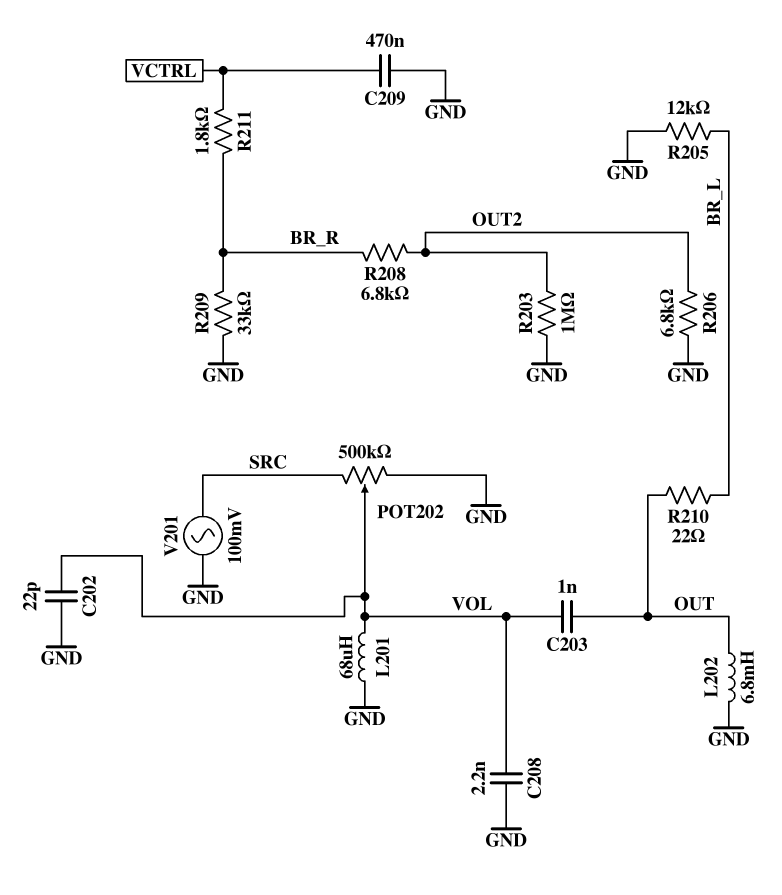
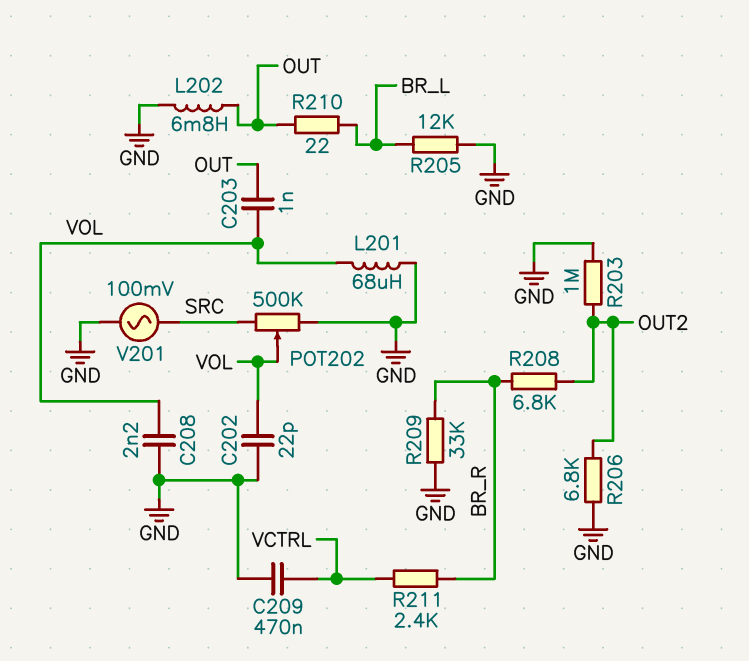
R211: 1.8k (BR_R, VCTRL) -> 2.4k (BR_R, VCTRL)

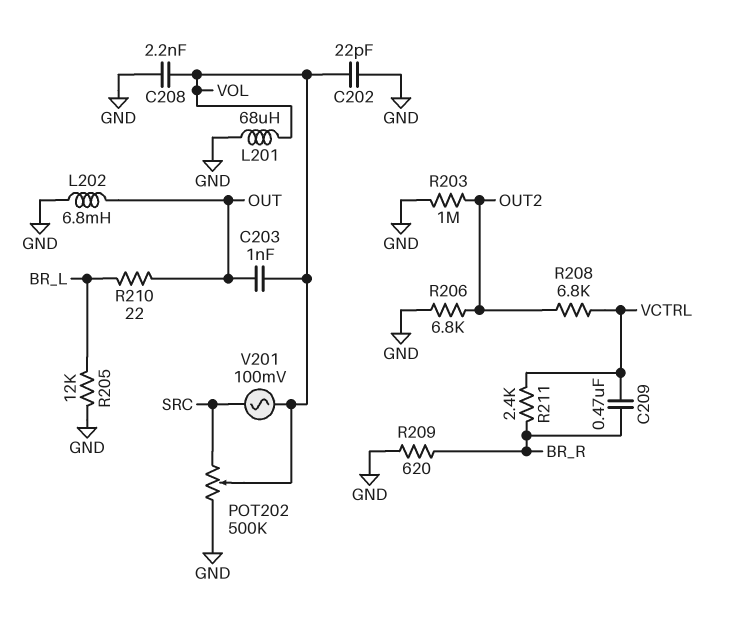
C209: 470nF (GND, VCTRL) -> 470nF (BR_R, VCTRL)
R208: 6.8k (BR_R, OUT2) -> 6.8k (OUT2, VCTRL)
R209: 33k (BR_R, GND) -> 620 (BR_R, GND)
V201: AC 100mV (GND, SRC) -> AC 100mV (SRC, VOL)

